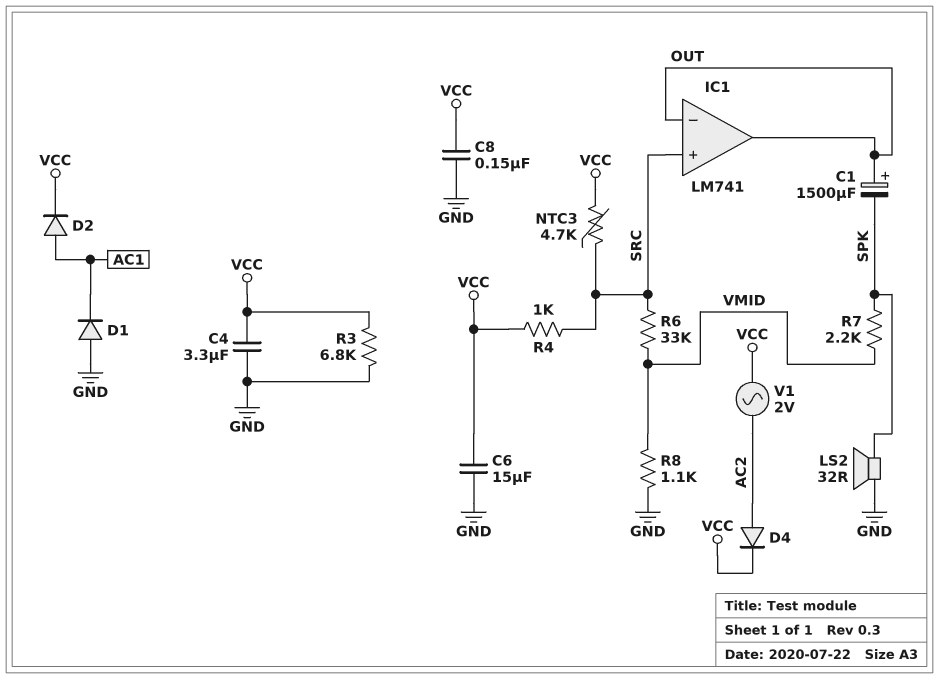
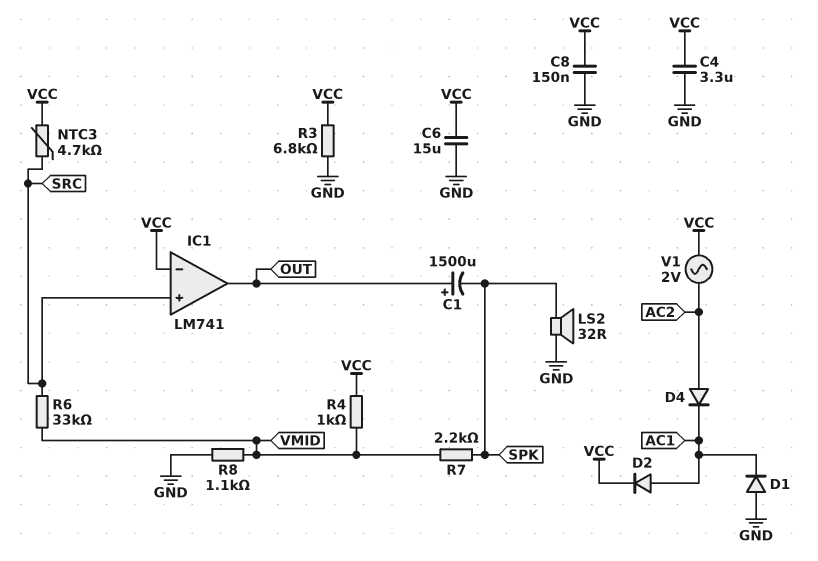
D4: diode (A AC2, K VCC) -> diode (A AC2, K AC1)
IC1 pin in-: OUT -> VCC
R4: 1k (SRC, VCC) -> 1k (VCC, VMID)

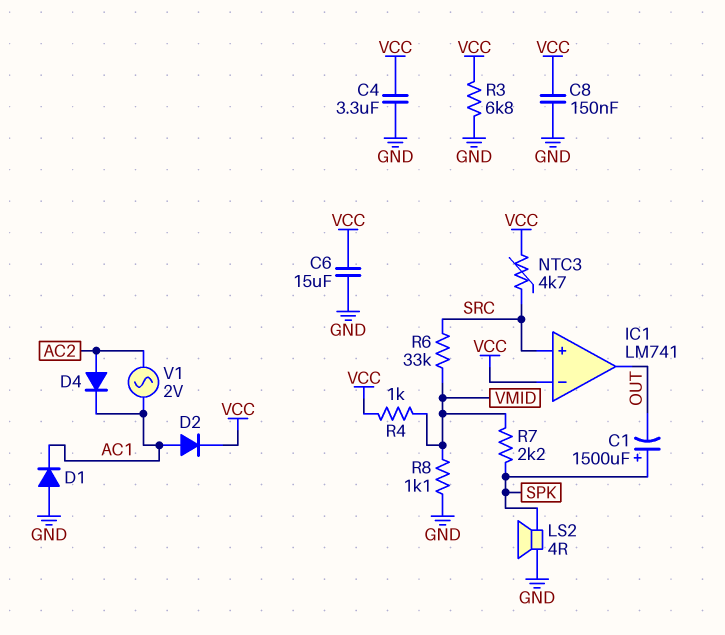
C1: 1500uF (plus OUT, minus SPK) -> 1500uF (plus SPK, minus OUT)
LS2: speaker 32R (GND, SPK) -> speaker 4R (GND, SPK)
V1: AC 2V (AC2, VCC) -> AC 2V (AC1, AC2)

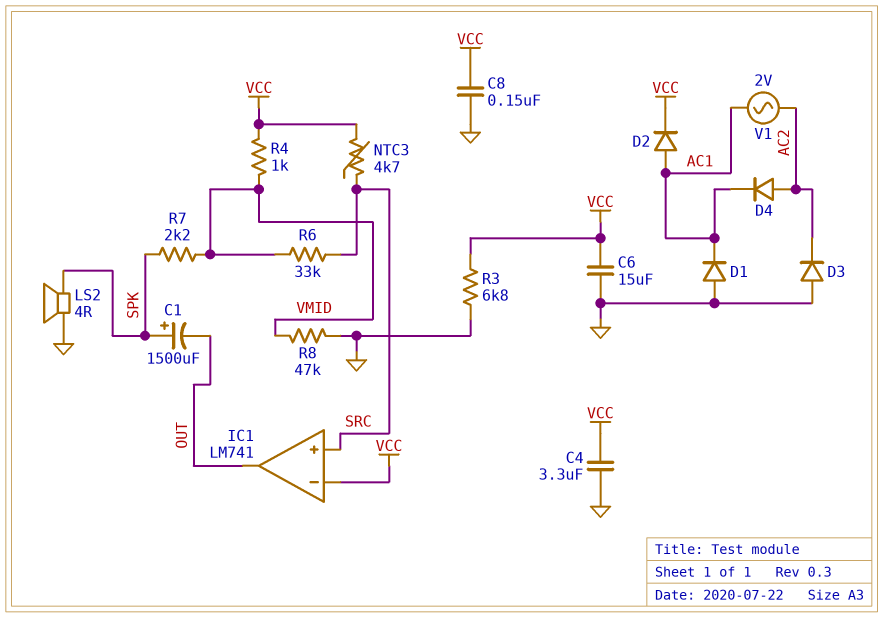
D3: none -> diode (A GND, K AC2)
R8: 1.1k (GND, VMID) -> 47k (GND, VMID)

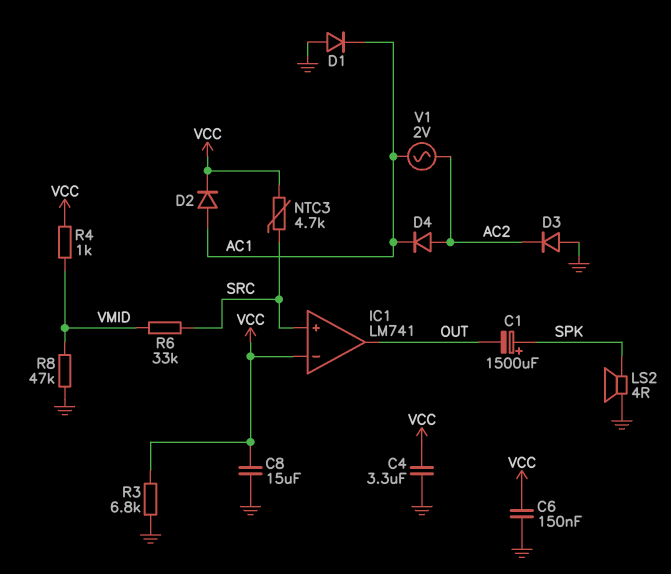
C6: 15uF (GND, VCC) -> 150nF (GND, VCC)
C8: 150nF (GND, VCC) -> 15uF (GND, VCC)
R7: 2.2k (SPK, VMID) -> none

